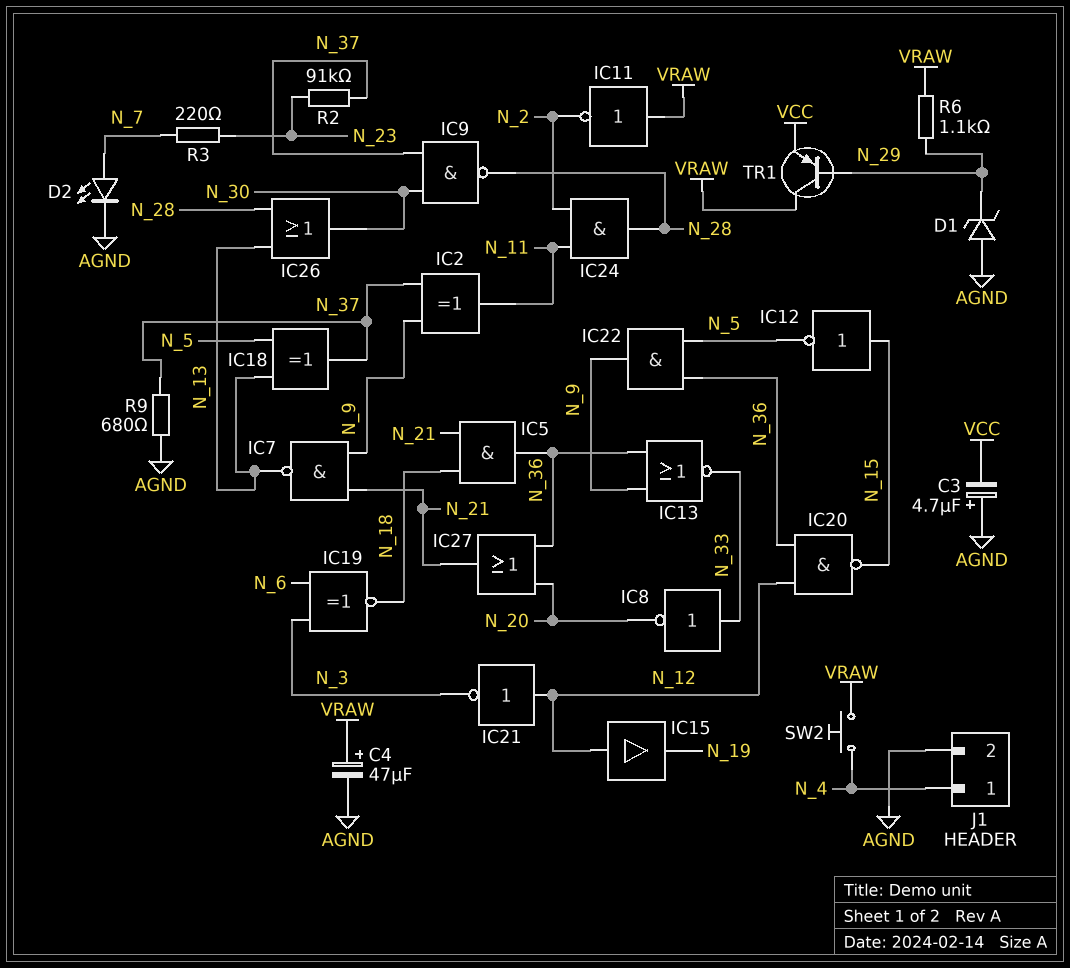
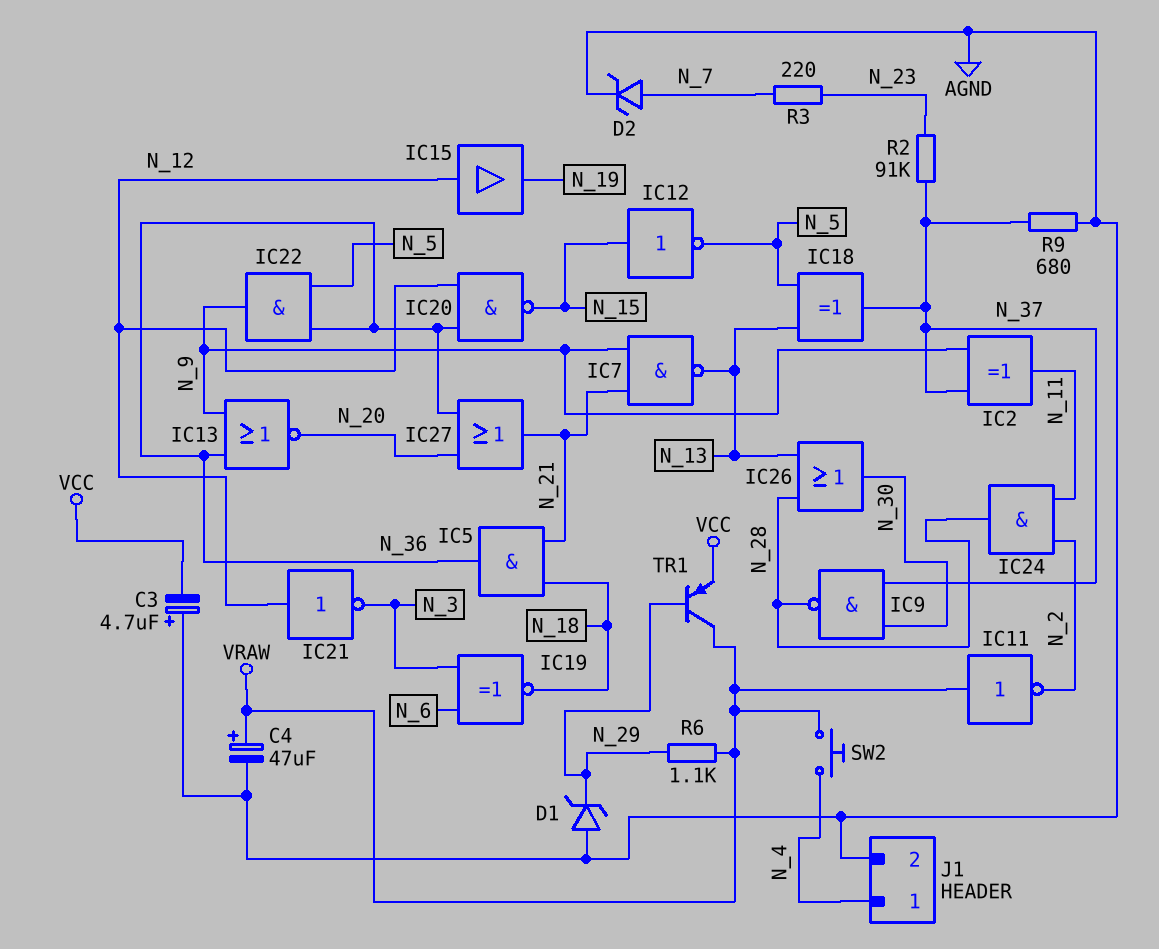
D2: LED (A N_7, K AGND) -> zener (A N_7, K AGND)
IC8: NOT (in N_33, out N_20) -> none
IC13: NOR (in N_9, in N_36, out N_33) -> NOR (in N_9, in N_36, out N_20)

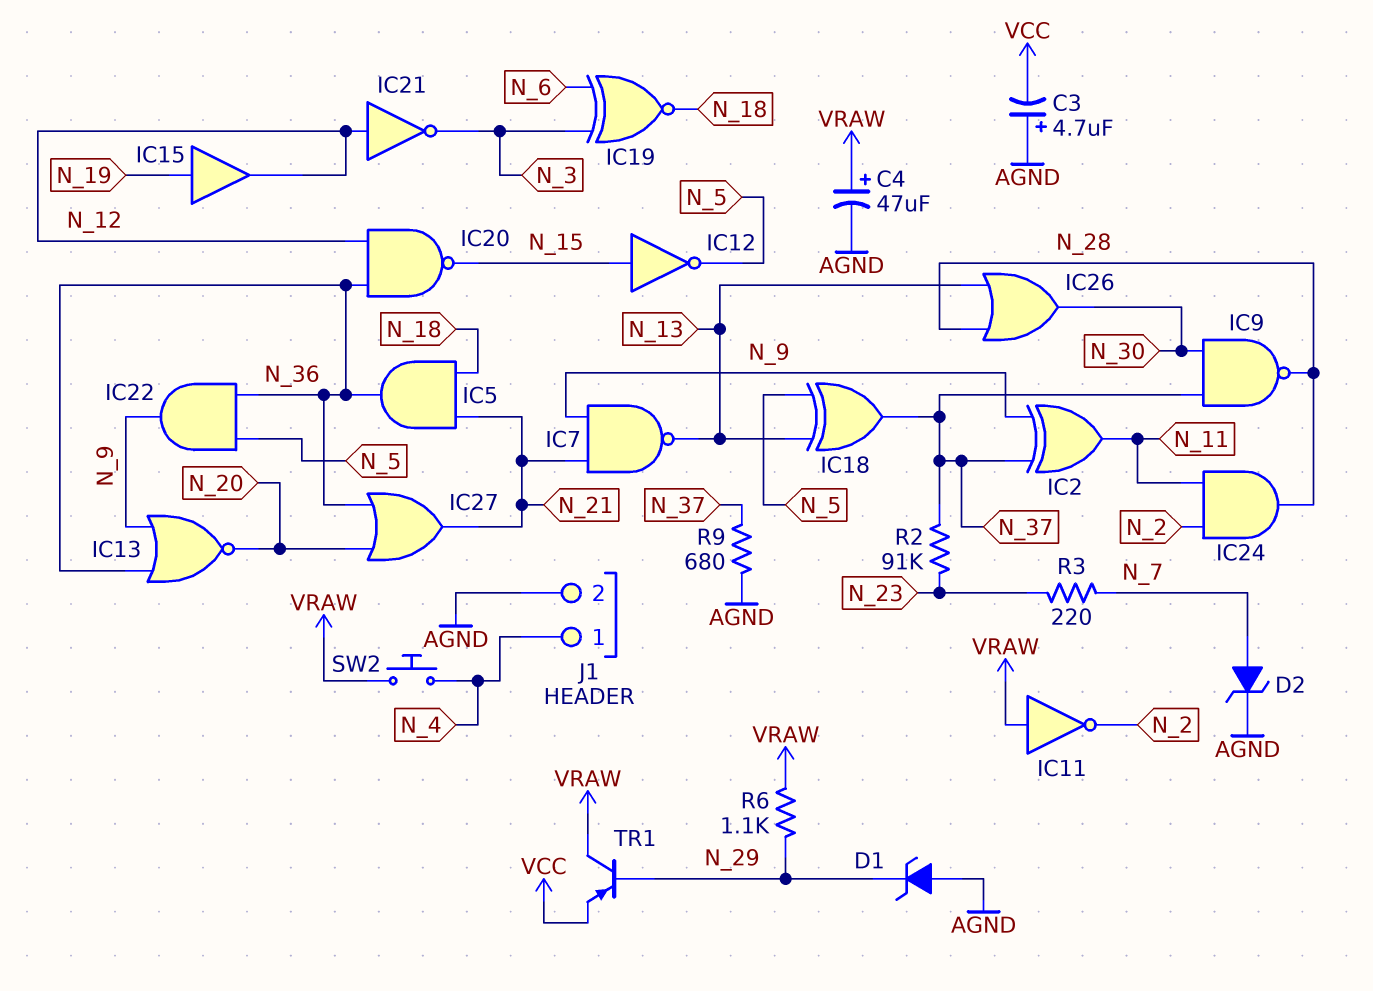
IC15: buffer (in N_12, out N_19) -> buffer (in N_19, out N_12)

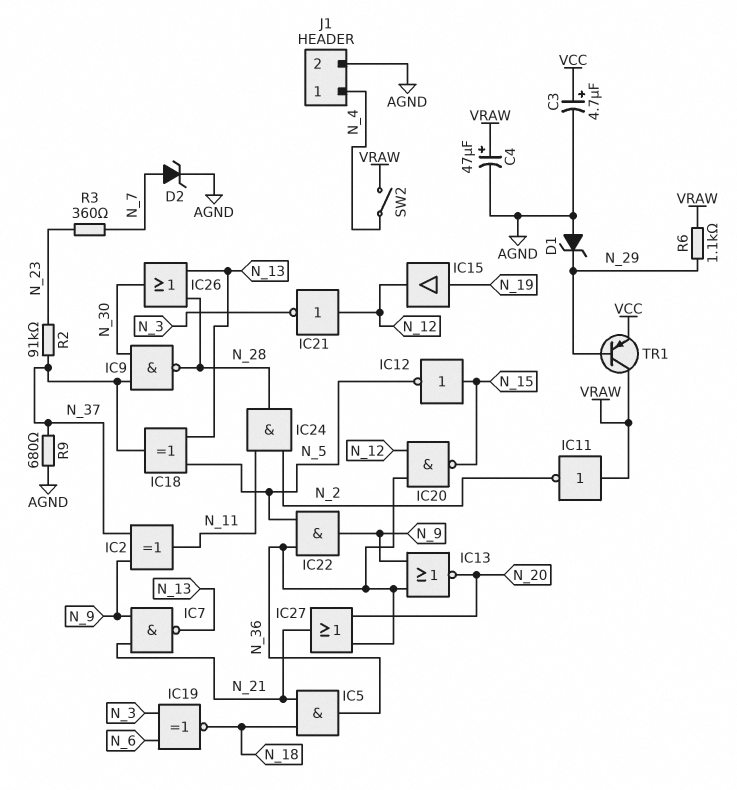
C3: 4.7uF (plus AGND, minus VCC) -> 4.7uF (plus VCC, minus AGND)
R3: 220 (N_7, N_23) -> 360 (N_7, N_23)
SW2: button (N_4, VRAW) -> switch (N_4, VRAW)

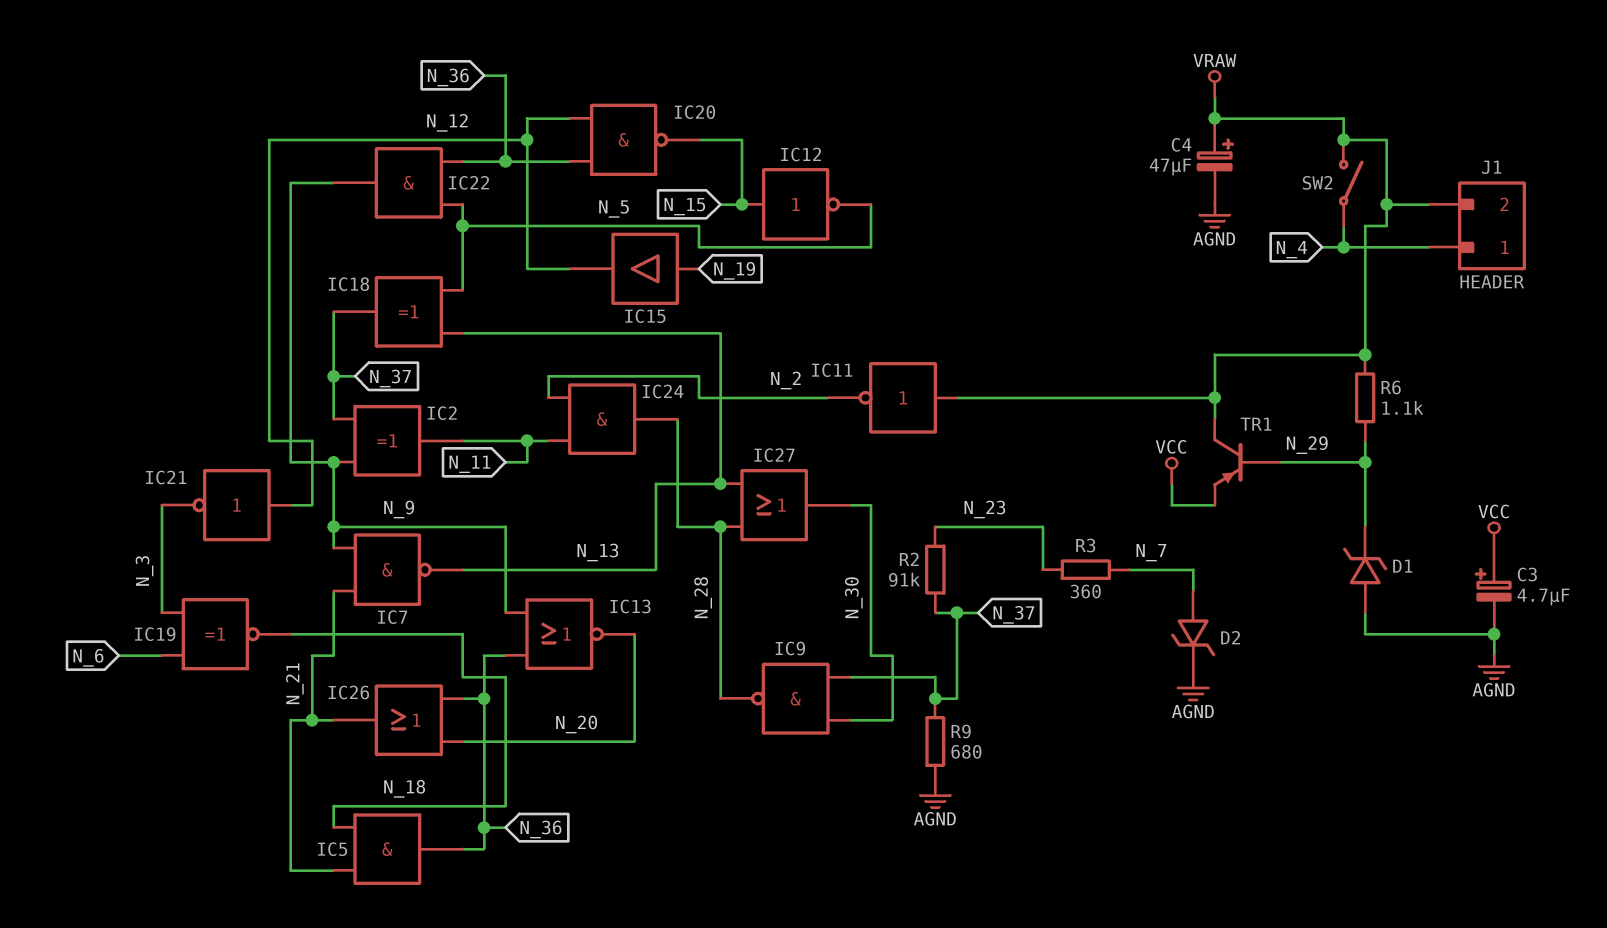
IC26: OR (in N_13, in N_28, out N_30) -> OR (in N_20, in N_36, out N_21)
IC27: OR (in N_20, in N_36, out N_21) -> OR (in N_13, in N_28, out N_30)
J1 pin 2: AGND -> VRAW

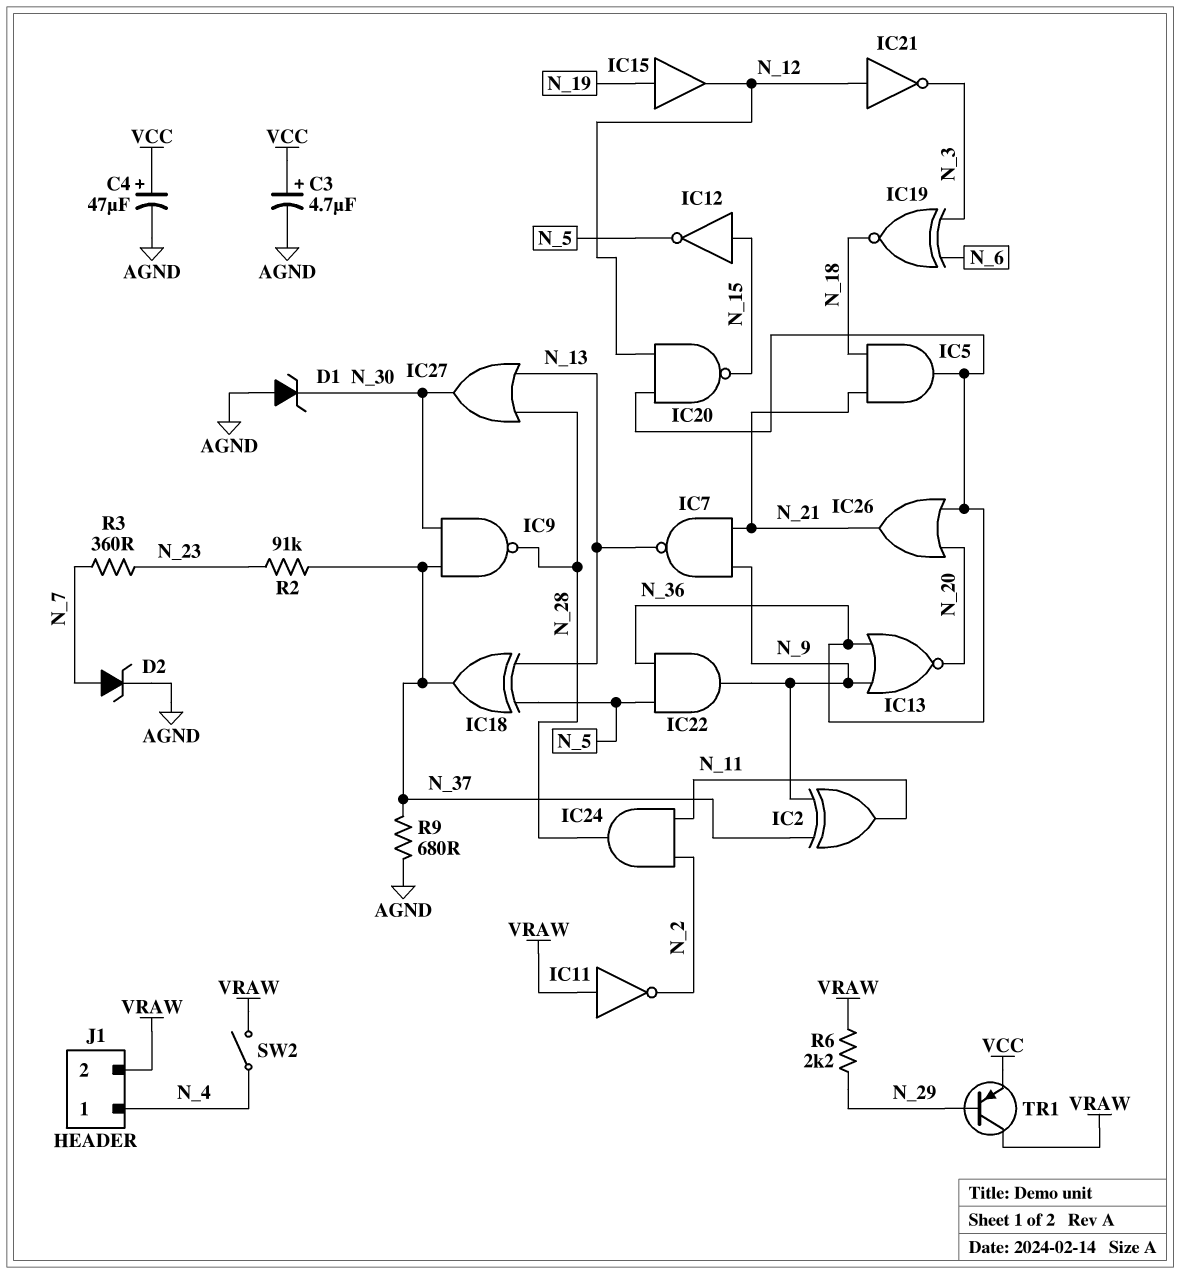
C4: 47uF (plus VRAW, minus AGND) -> 47uF (plus VCC, minus AGND)
D1: zener (A AGND, K N_29) -> zener (A AGND, K N_30)
R6: 1.1k (N_29, VRAW) -> 2.2k (N_29, VRAW)

